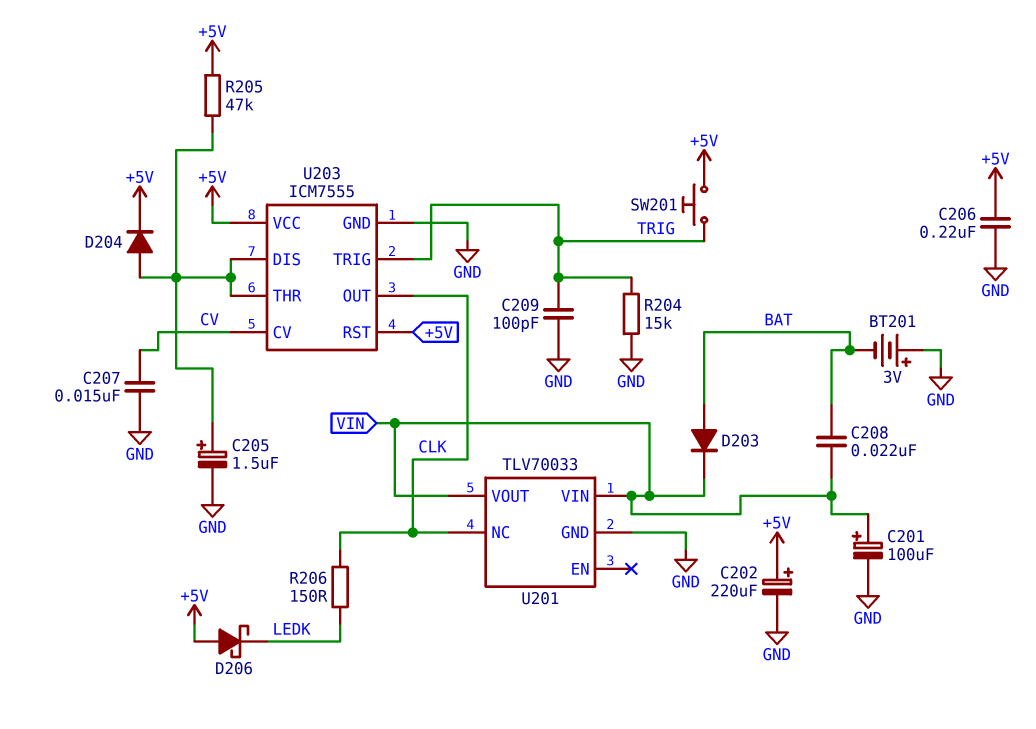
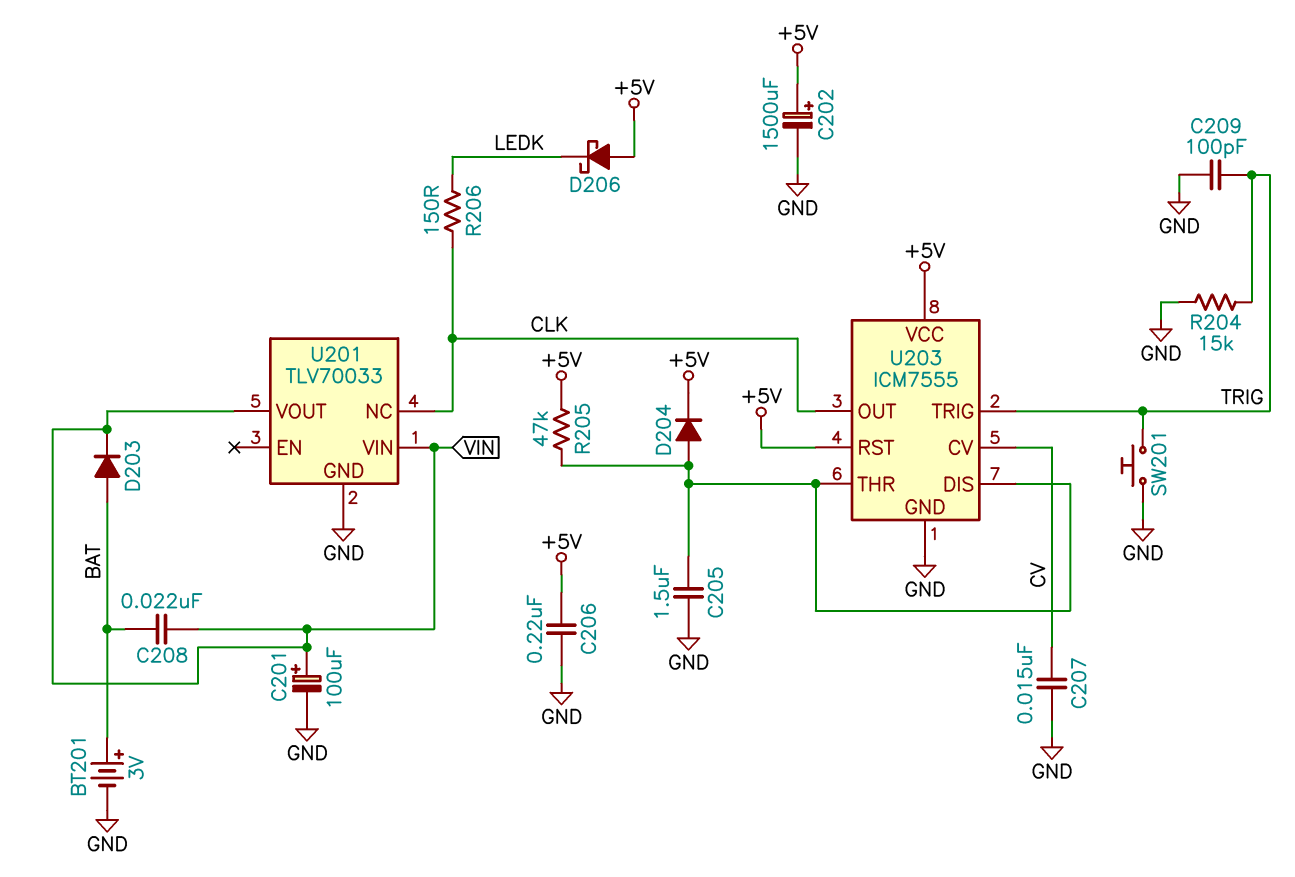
BT201: 3V (plus GND, minus BAT) -> 3V (plus BAT, minus GND)
C202: 220uF (plus +5V, minus GND) -> 1500uF (plus +5V, minus GND)
C205: 1.5uF (plus U203/DIS, minus GND) -> 1.5uF (GND, U203/DIS)
SW201: button (+5V, TRIG) -> button (GND, TRIG)

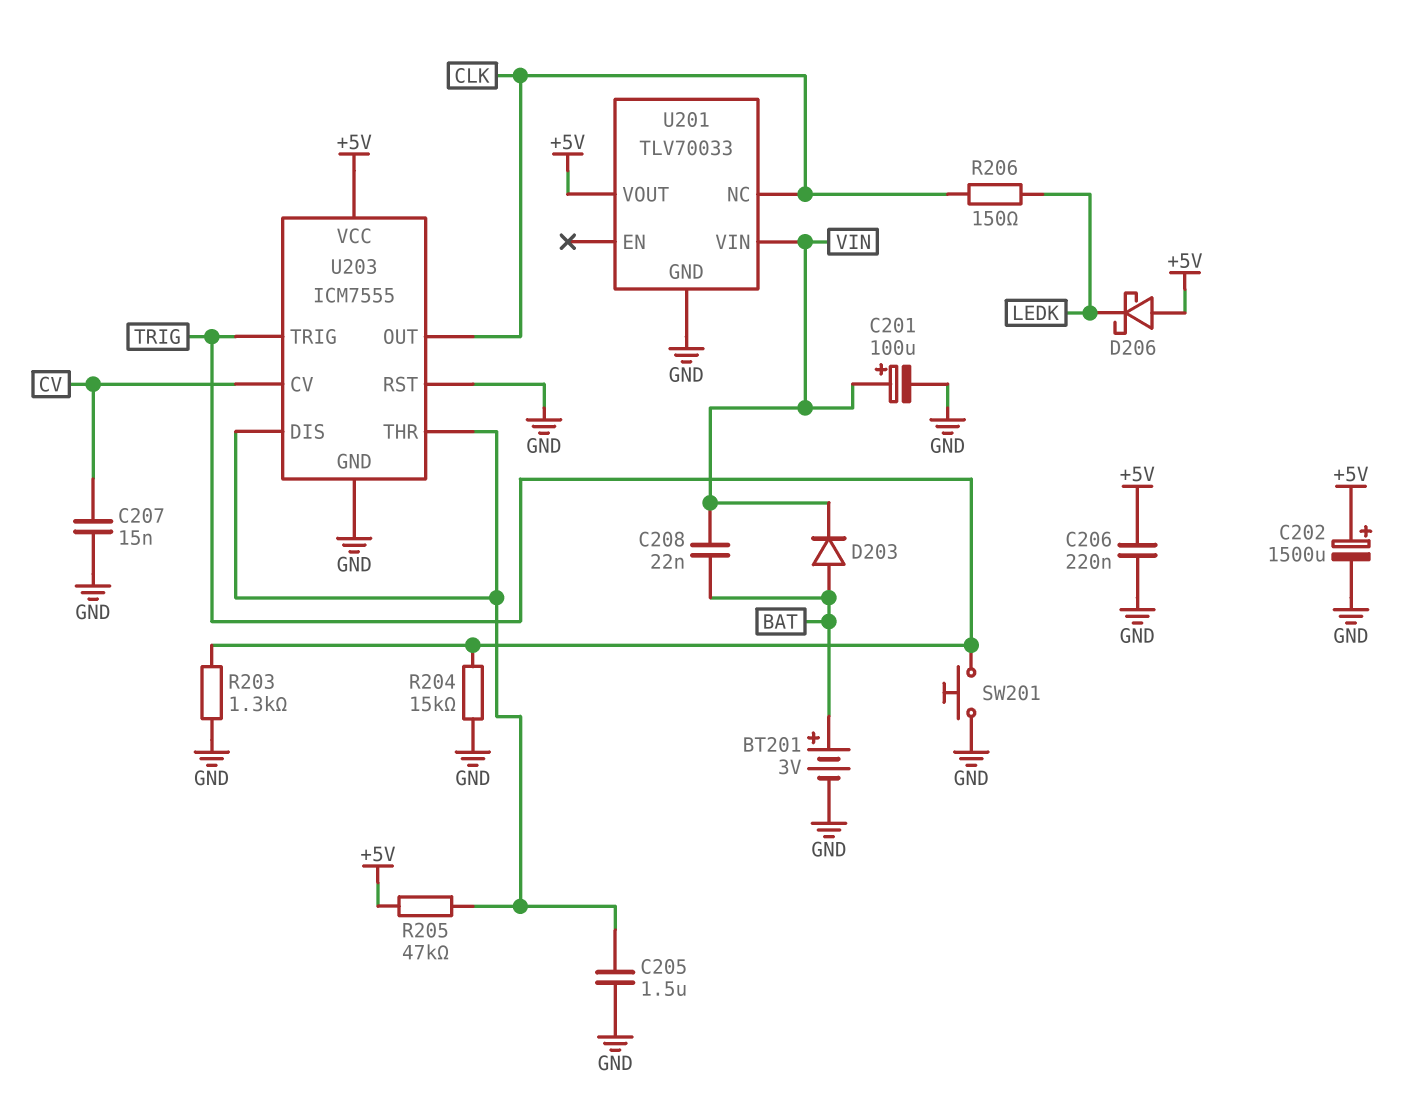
C209: 100pF (GND, TRIG) -> none
D204: diode (A U203/DIS, K +5V) -> none
R203: none -> 1.3k (GND, TRIG)
U201 pin VOUT: VIN -> +5V
U203 pin RST: +5V -> GND

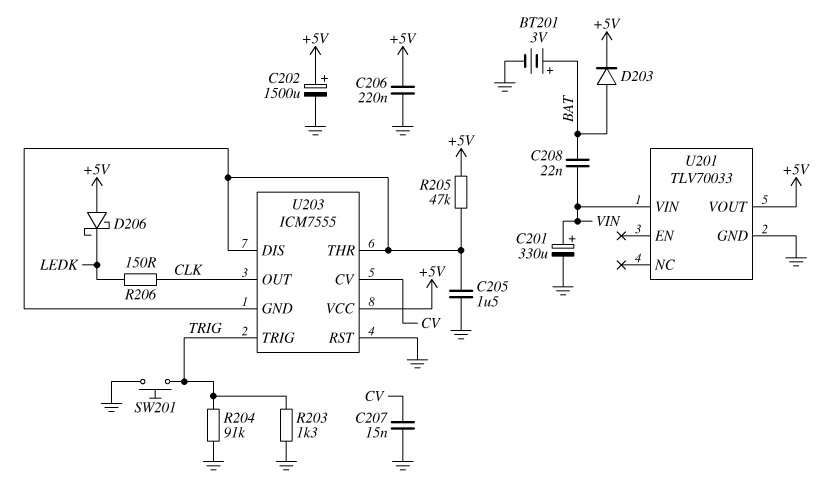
C201: 100uF (plus VIN, minus GND) -> 330uF (plus VIN, minus GND)
D203: diode (A BAT, K VIN) -> diode (A BAT, K +5V)
R204: 15k (GND, TRIG) -> 91k (GND, TRIG)
U201 pin NC: CLK -> none
U203 pin GND: GND -> U203/DIS

